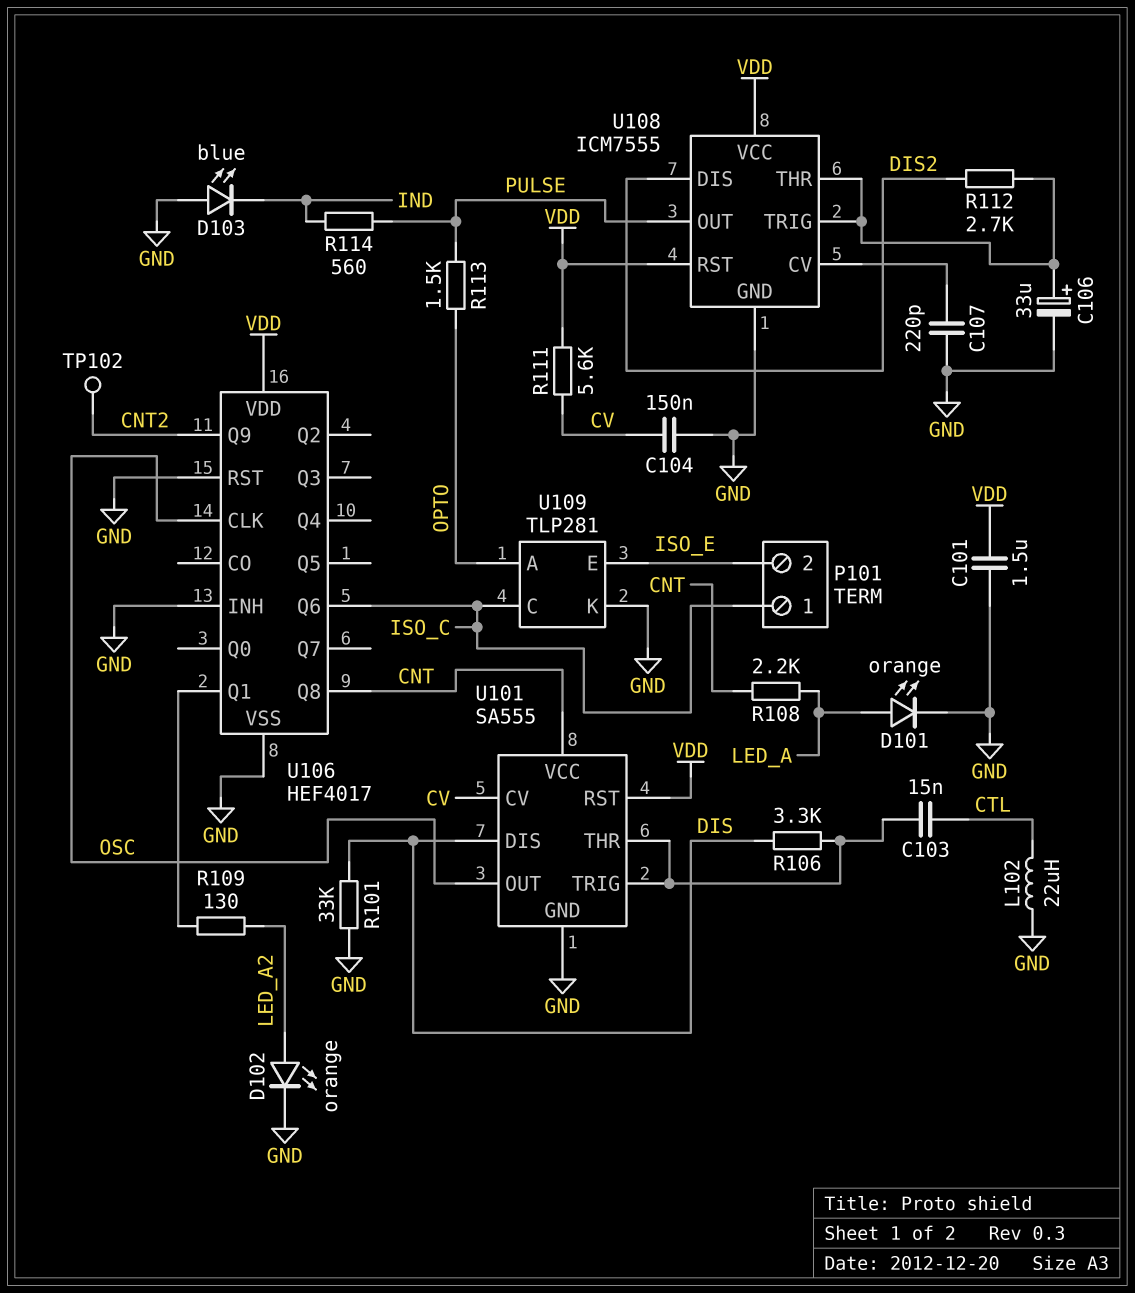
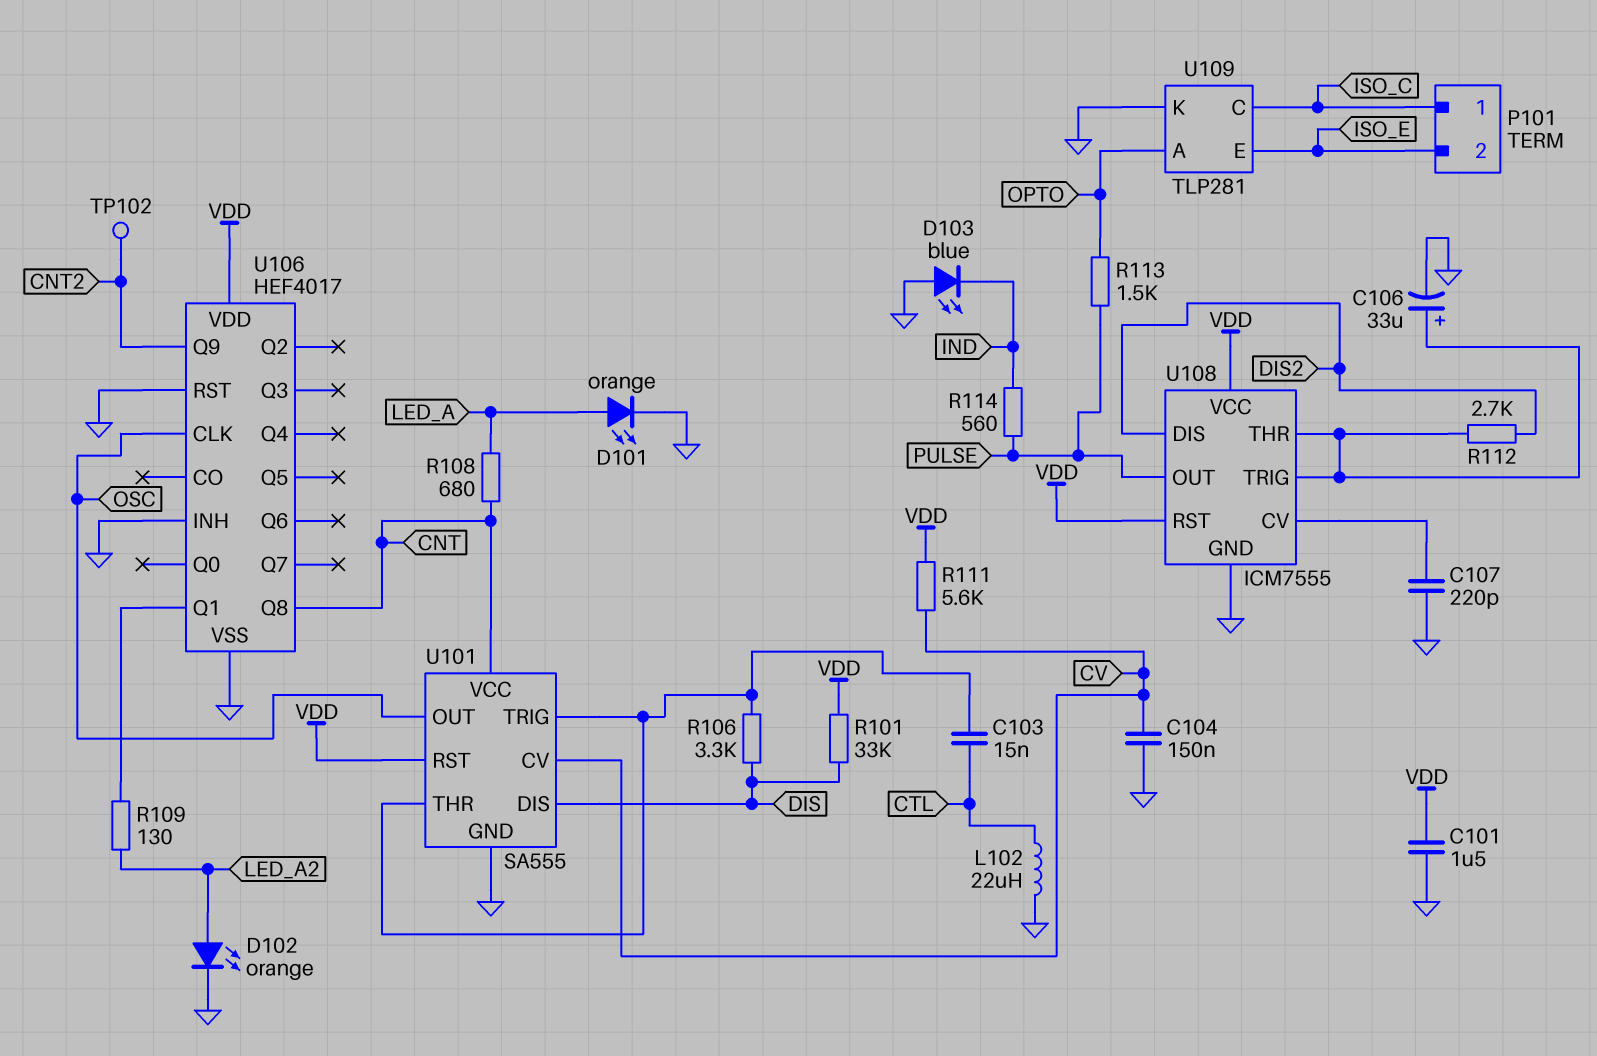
R101: 33k (DIS, GND) -> 33k (DIS, VDD)
R108: 2.2k (CNT, LED_A) -> 680 (CNT, LED_A)
U106 pin Q6: ISO_C -> none

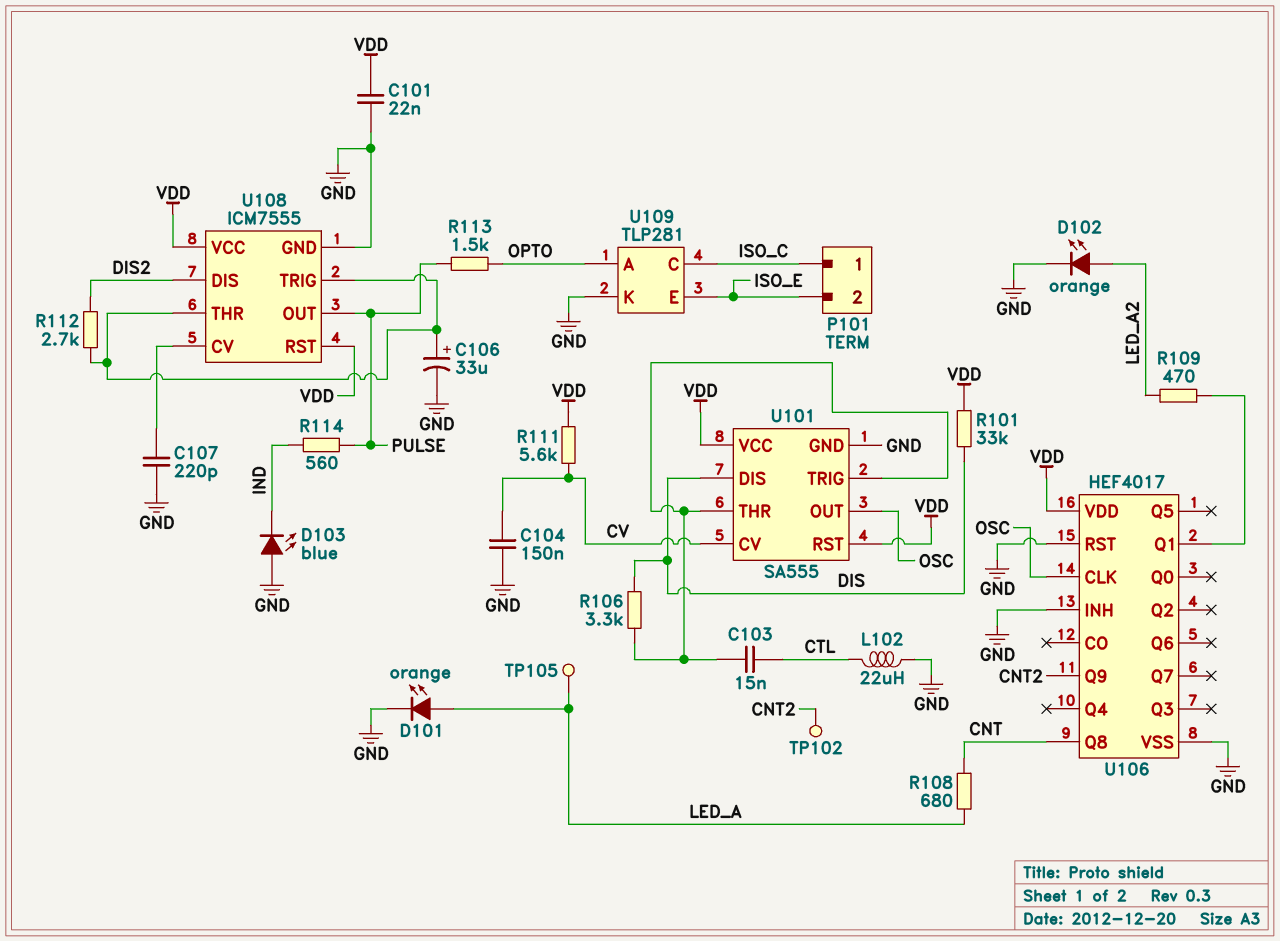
C101: 1.5uF (GND, VDD) -> 22nF (GND, VDD)
R109: 130 (LED_A2, U106/Q1) -> 470 (LED_A2, U106/Q1)
TP105: none -> test point (LED_A)
U101 pin VCC: CNT -> VDD

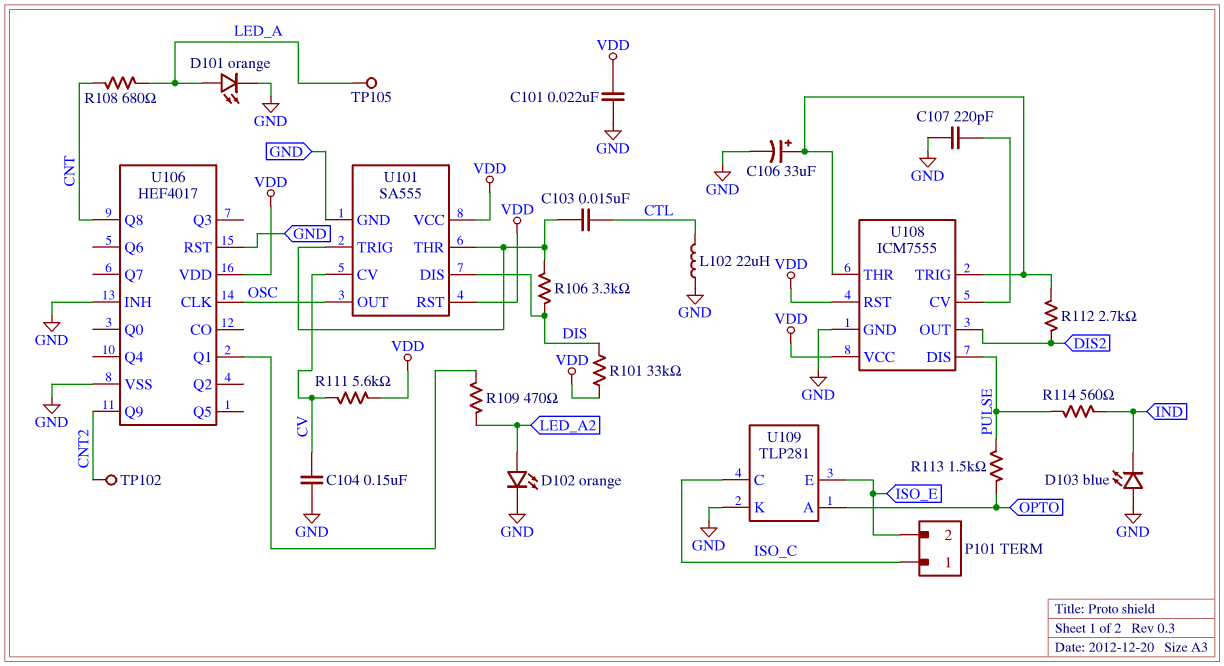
U108 pin DIS: DIS2 -> PULSE
U108 pin OUT: PULSE -> DIS2

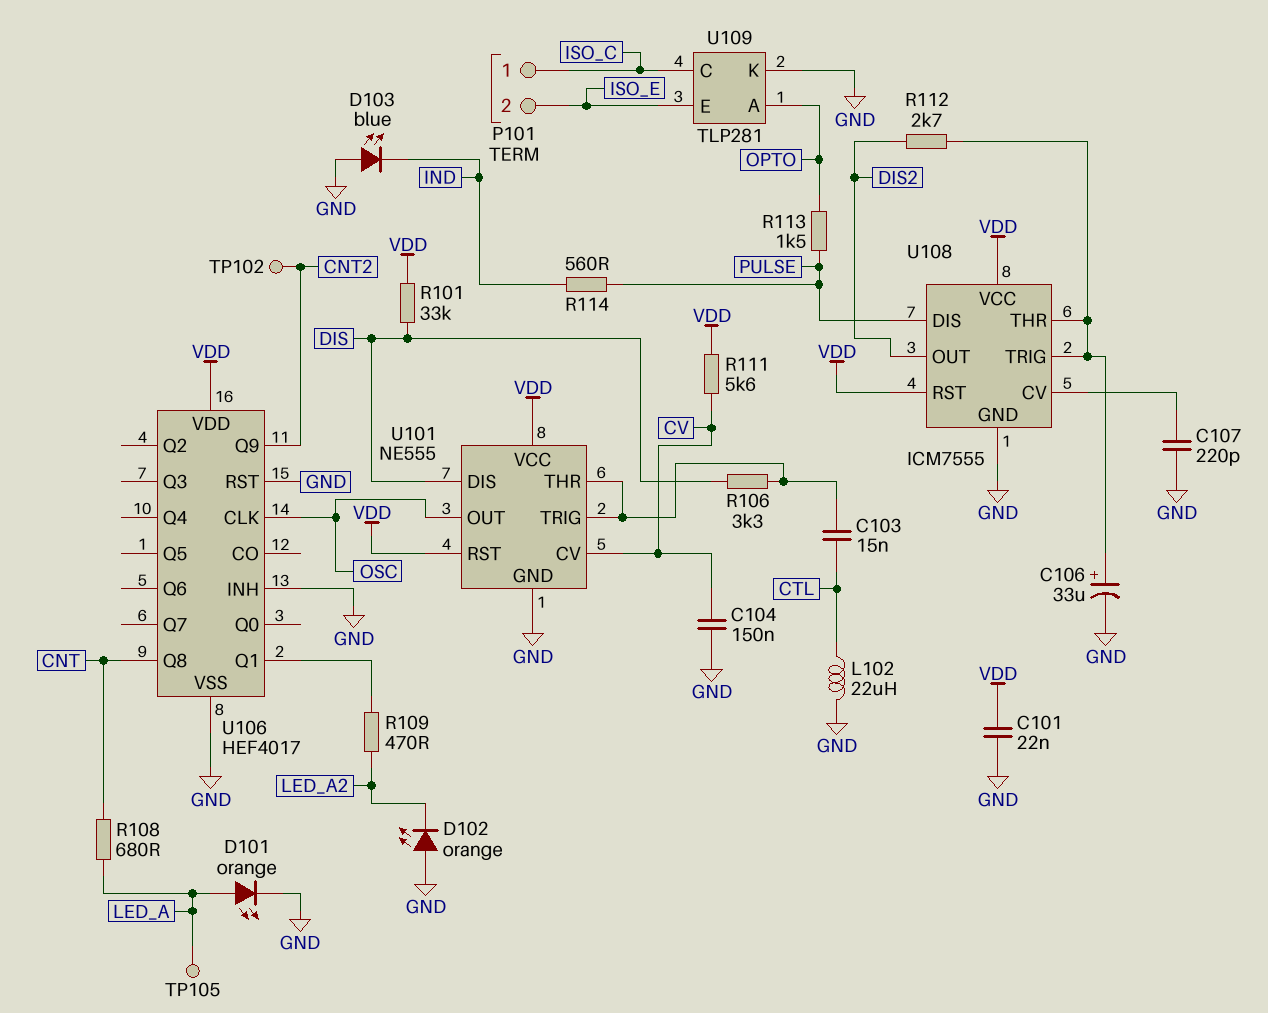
D102: LED orange (A LED_A2, K GND) -> LED orange (A GND, K LED_A2)
U101: SA555 -> NE555

